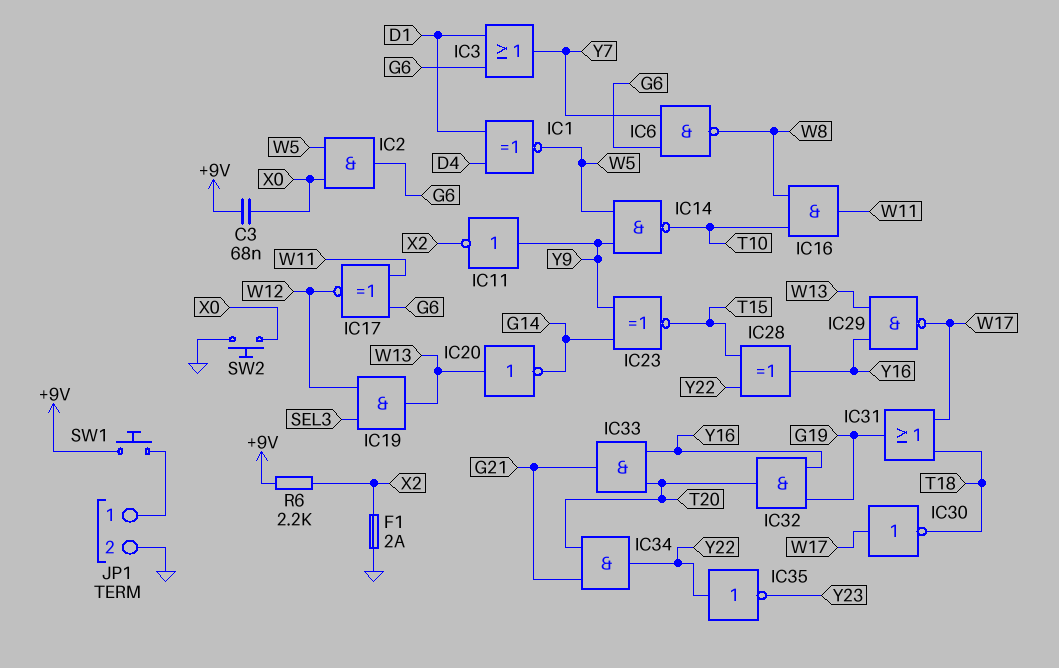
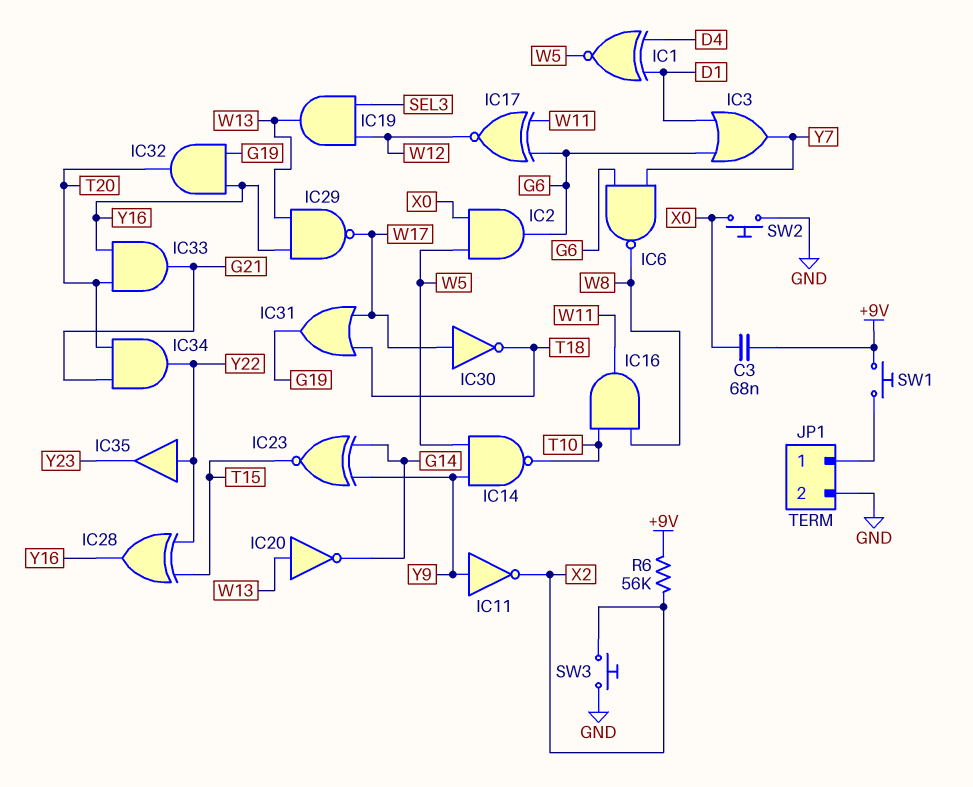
F1: 2A (GND, X2) -> none
IC35: NOT (in Y22, out Y23) -> buffer (in Y22, out Y23)
R6: 2.2k (+9V, X2) -> 56k (+9V, X2)
SW3: none -> button (GND, X2)

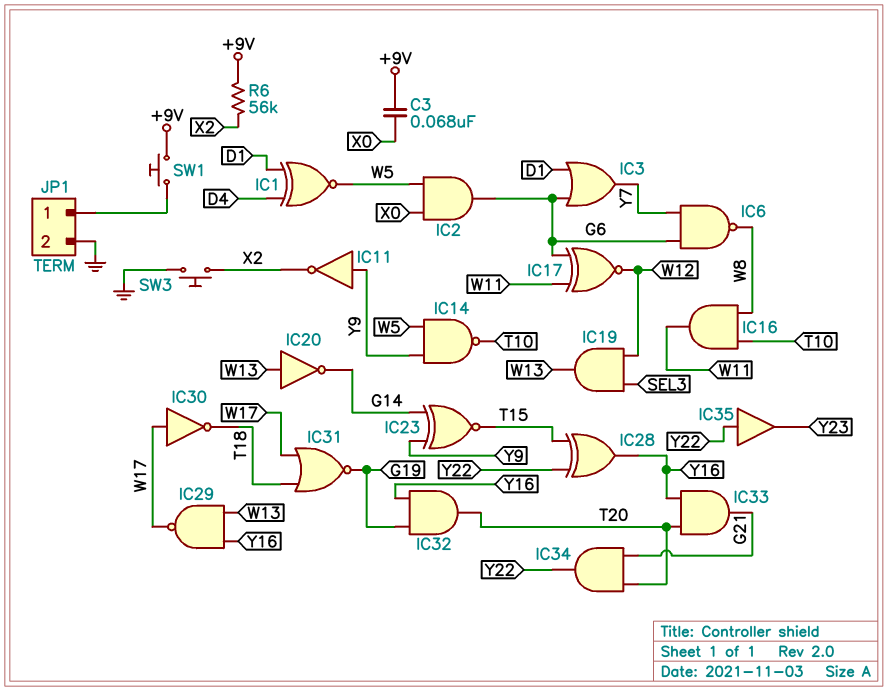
IC31: OR (in T18, in W17, out G19) -> NOR (in T18, in W17, out G19)
SW2: button (GND, X0) -> none

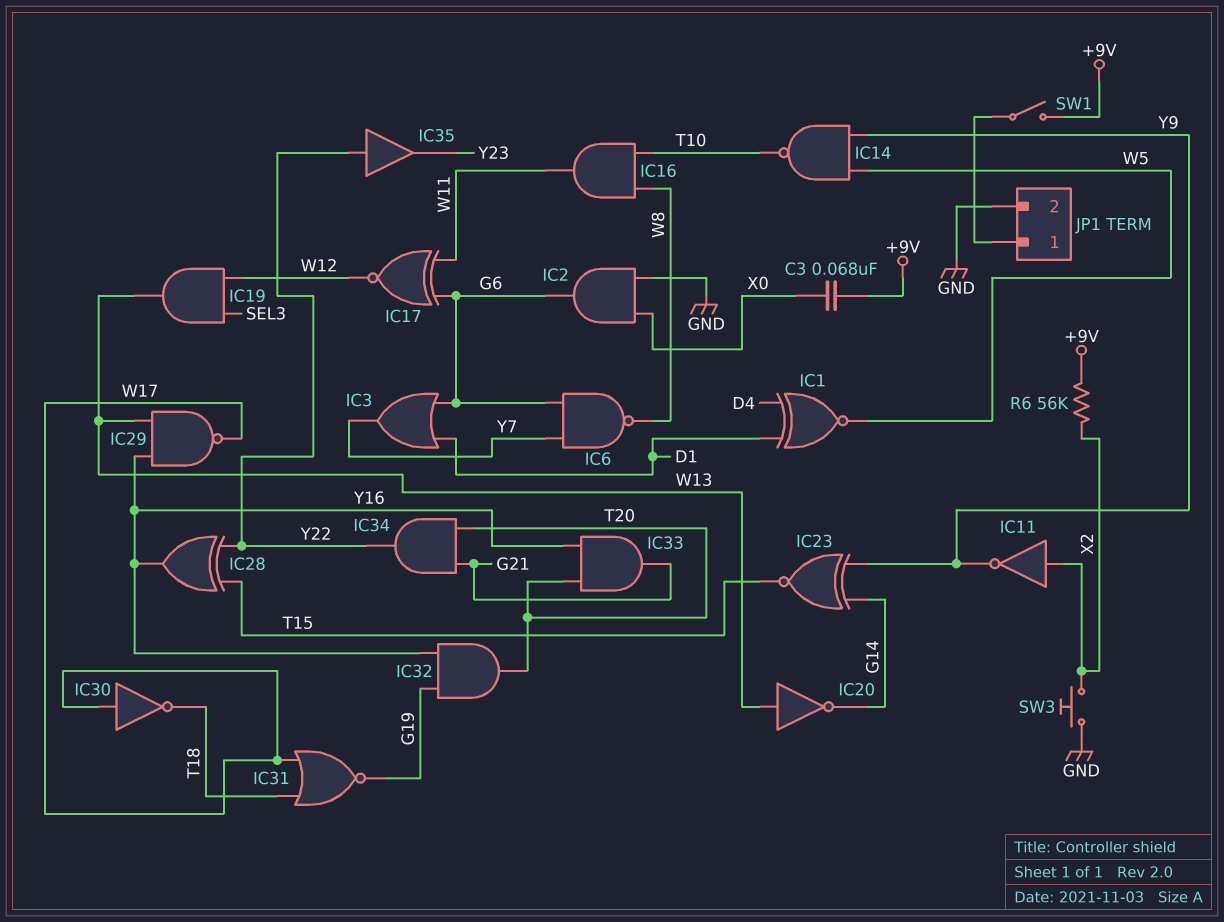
IC2: AND (in W5, in X0, out G6) -> AND (in GND, in X0, out G6)
IC11: NOT (in Y9, out X2) -> NOT (in X2, out Y9)
SW1: button (+9V, JP1/1) -> switch (+9V, JP1/1)

